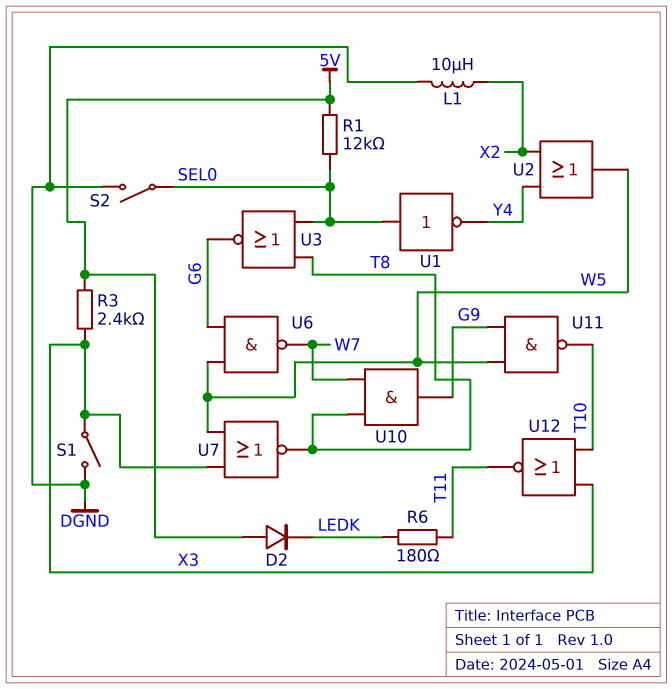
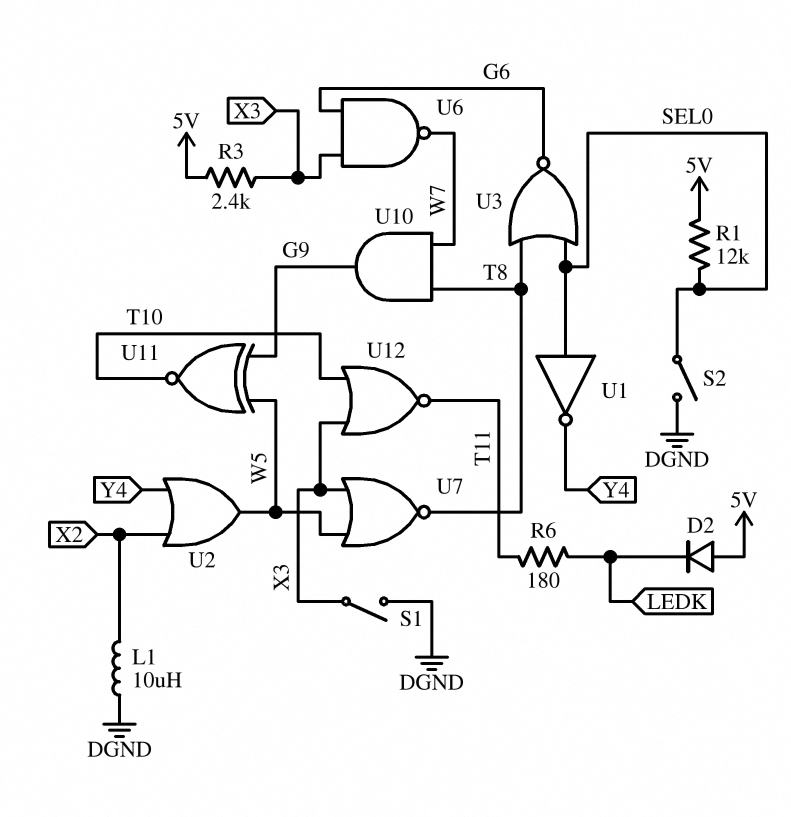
U6: NAND (in G6, in W5, out W7) -> NAND (in G6, in X3, out W7)
U11: NAND (in G9, in W5, out T10) -> XNOR (in G9, in W5, out T10)

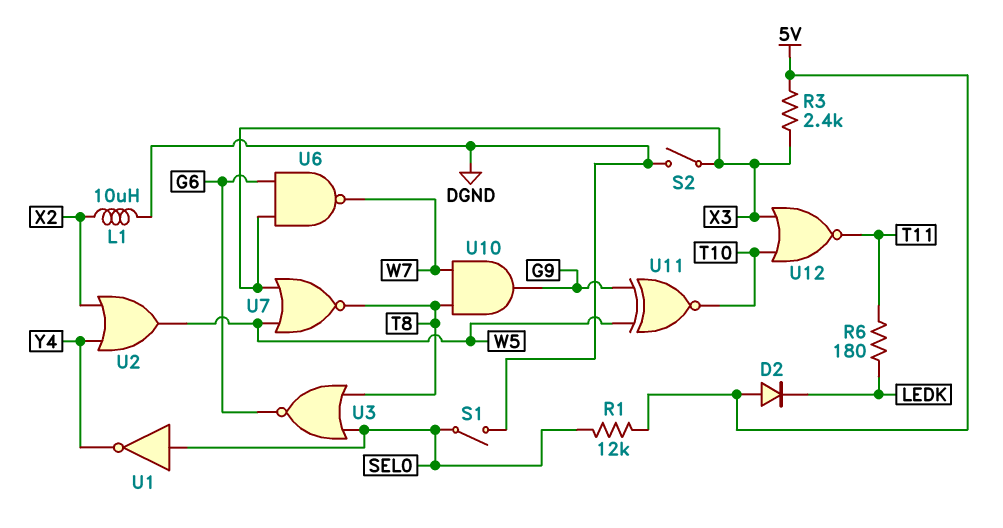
S1: switch (DGND, X3) -> switch (DGND, SEL0)
S2: switch (DGND, SEL0) -> switch (DGND, X3)

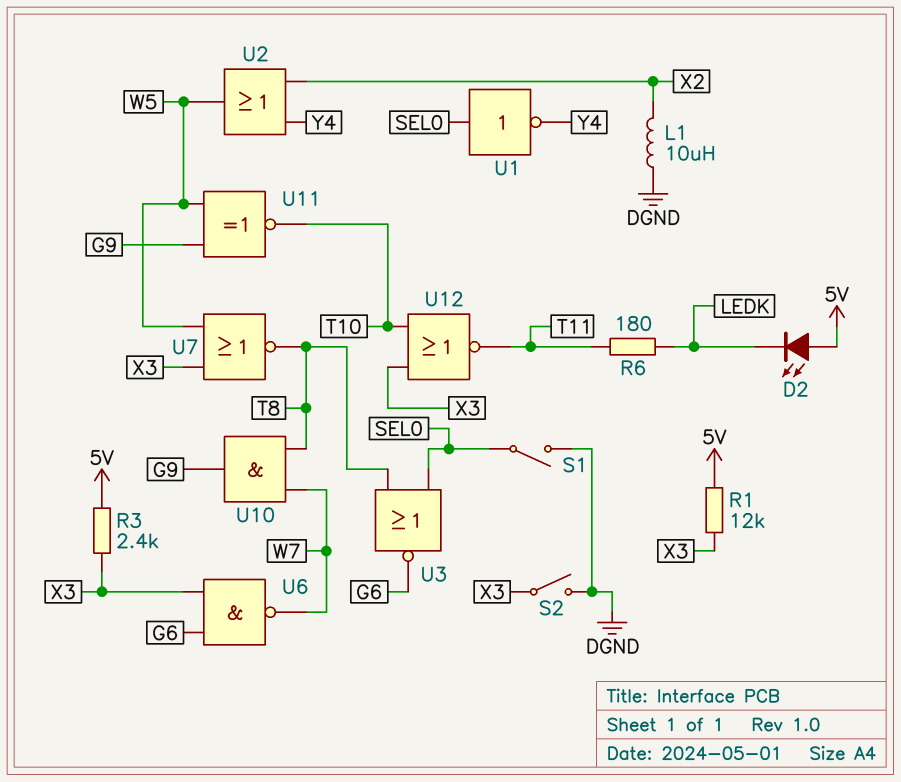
D2: diode (A 5V, K LEDK) -> LED (A 5V, K LEDK)
R1: 12k (5V, SEL0) -> 12k (5V, X3)

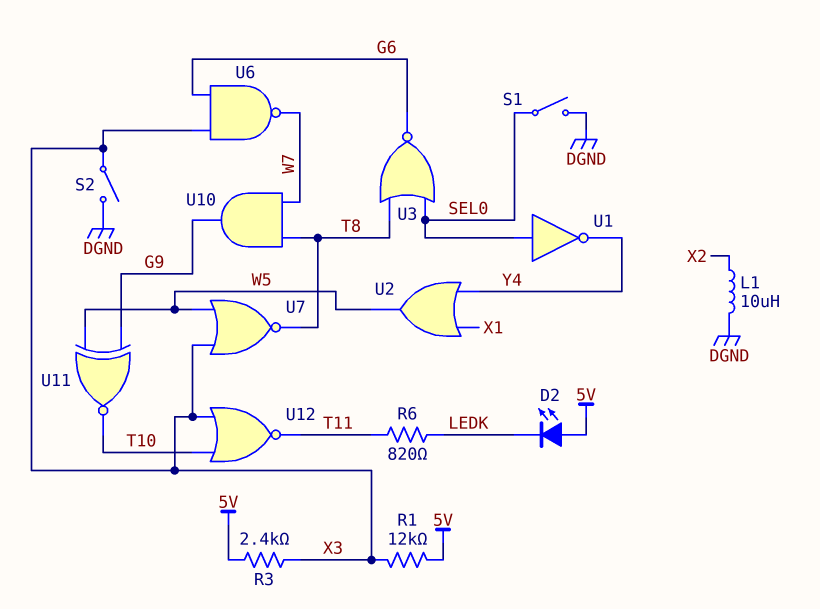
R6: 180 (LEDK, T11) -> 820 (LEDK, T11)
U2: OR (in X2, in Y4, out W5) -> OR (in X1, in Y4, out W5)

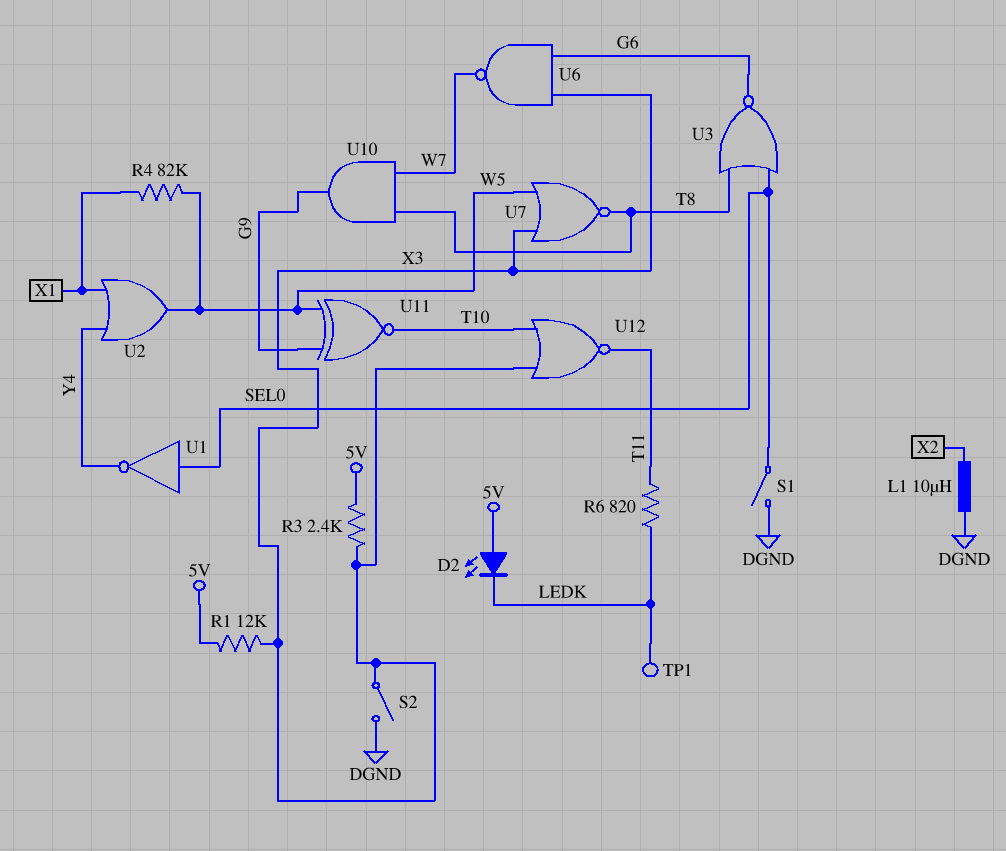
R4: none -> 82k (W5, X1)
TP1: none -> test point (LEDK)

